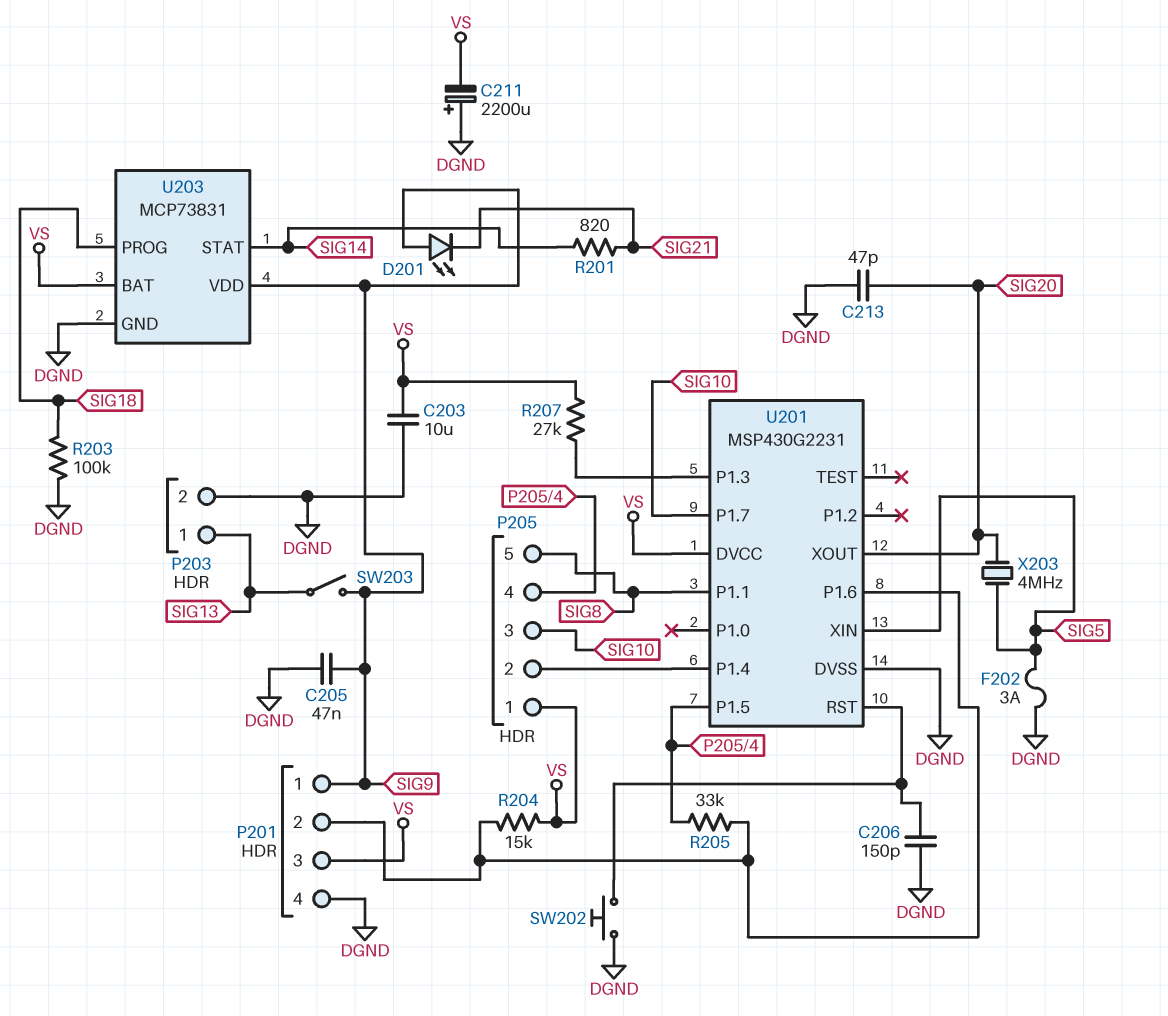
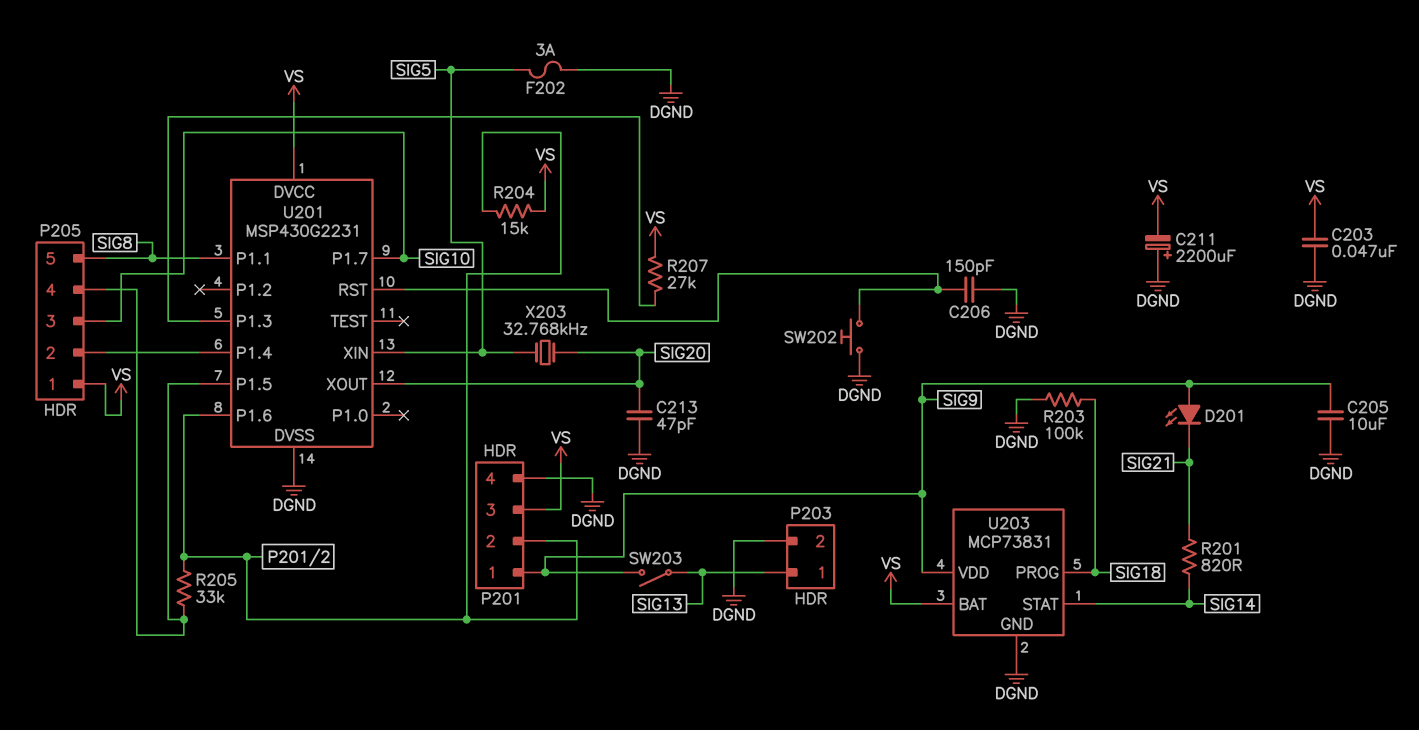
C203: 10uF (DGND, VS) -> 47nF (DGND, VS)
C205: 47nF (DGND, SIG9) -> 10uF (DGND, SIG9)
X203: 4MHz (SIG5, SIG20) -> 32.768kHz (SIG5, SIG20)

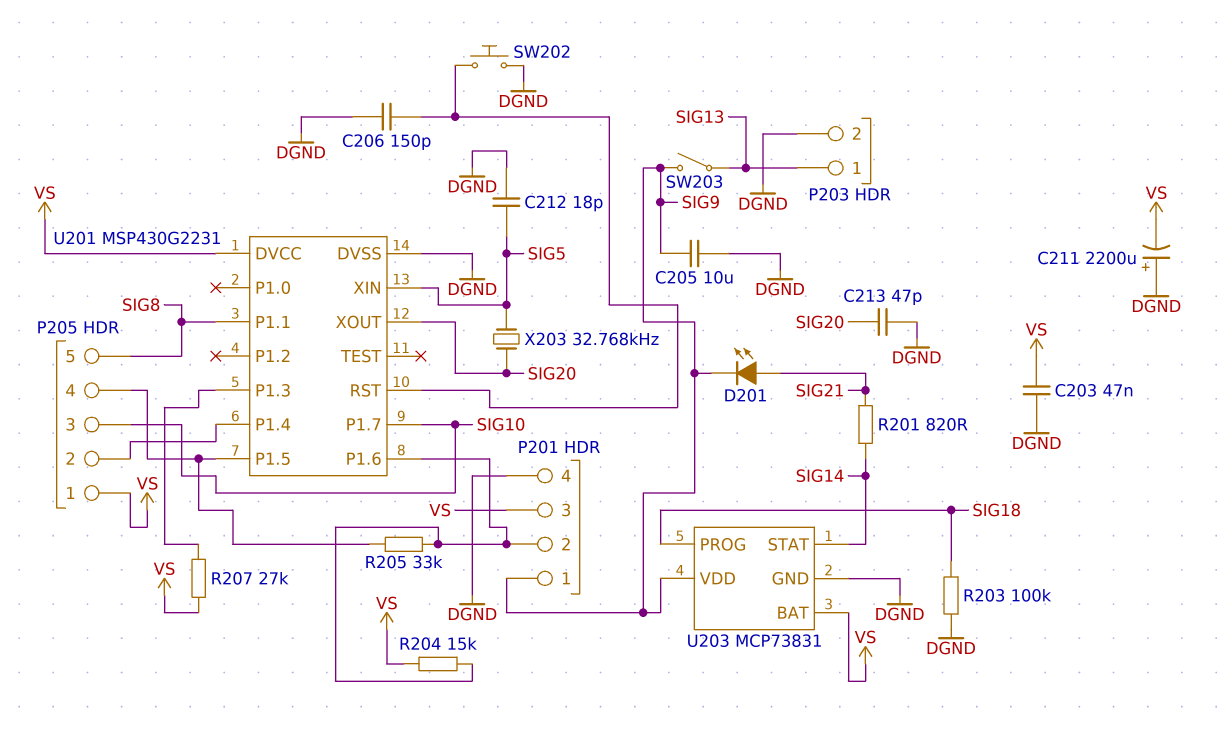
C212: none -> 18pF (DGND, SIG5)
D201: LED (A SIG9, K SIG21) -> LED (A SIG21, K SIG9)
F202: 3A (DGND, SIG5) -> none

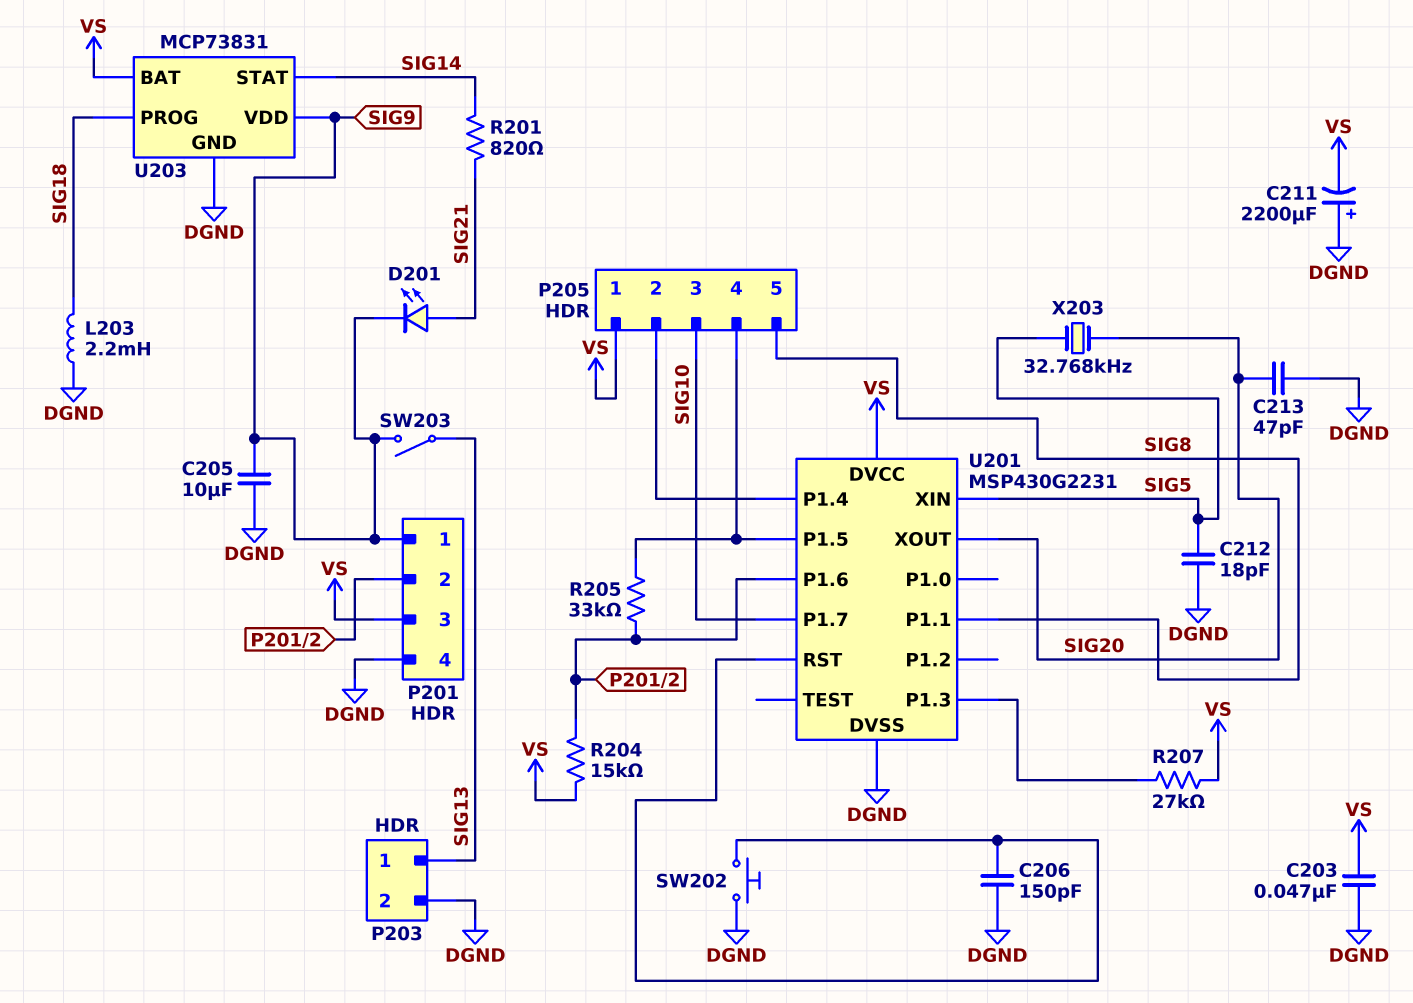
L203: none -> 2.2mH (DGND, SIG18)
R203: 100k (DGND, SIG18) -> none

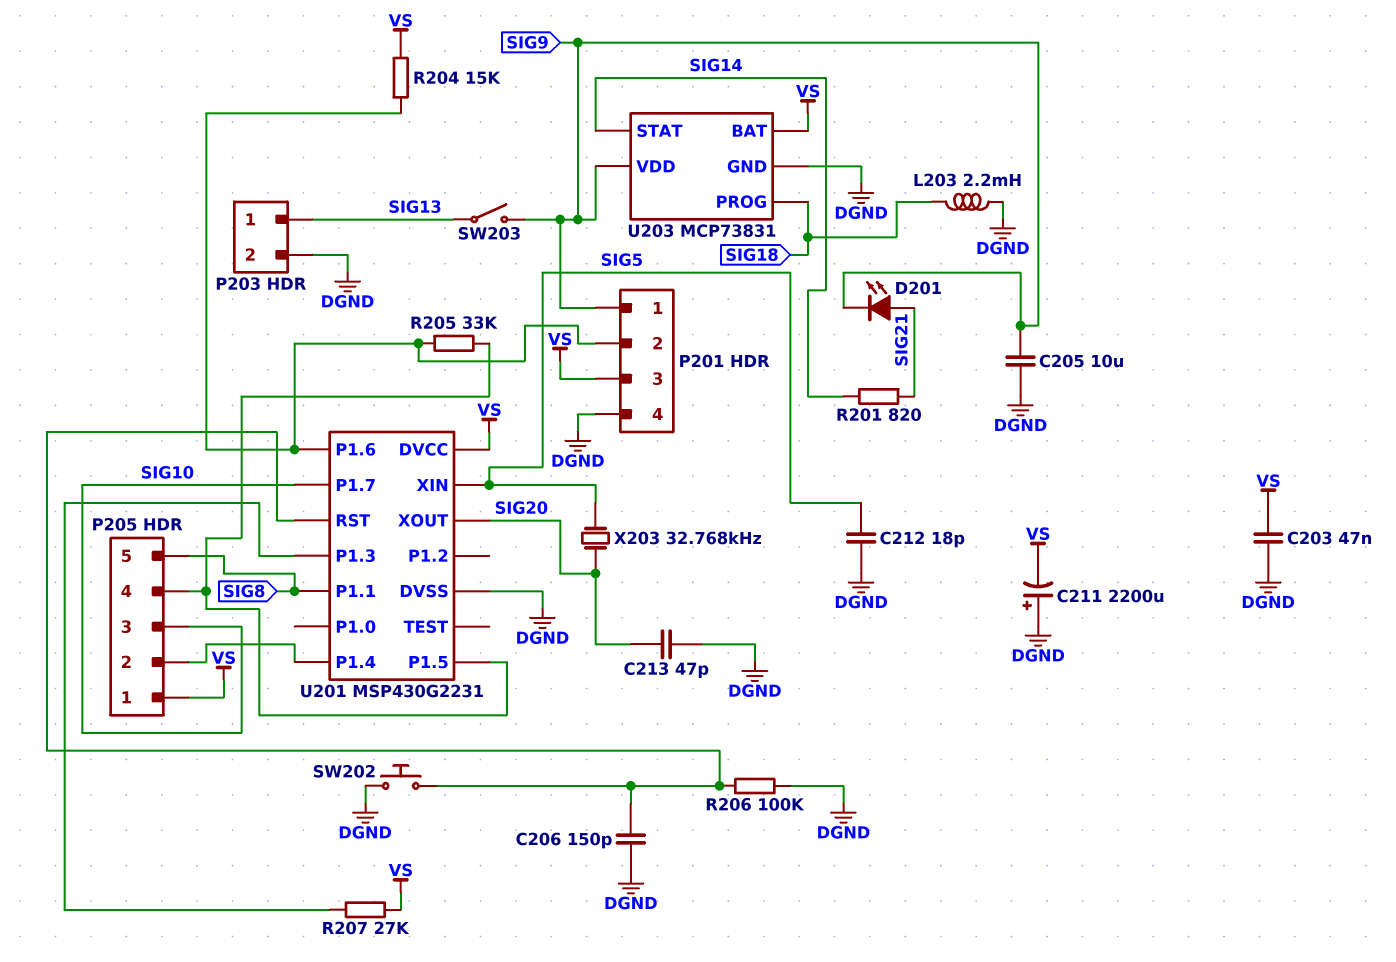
R206: none -> 100k (DGND, U201/RST)

